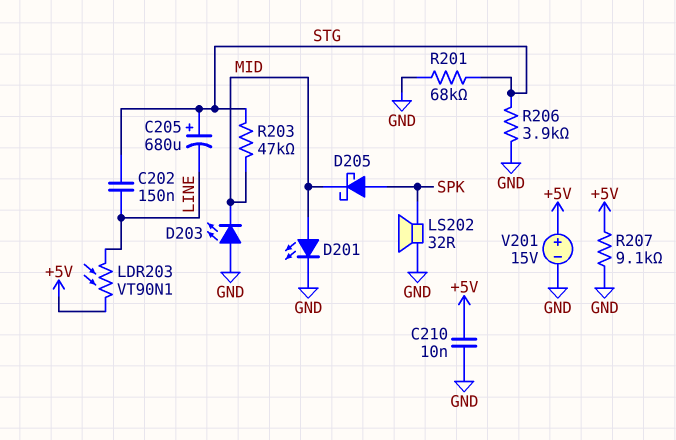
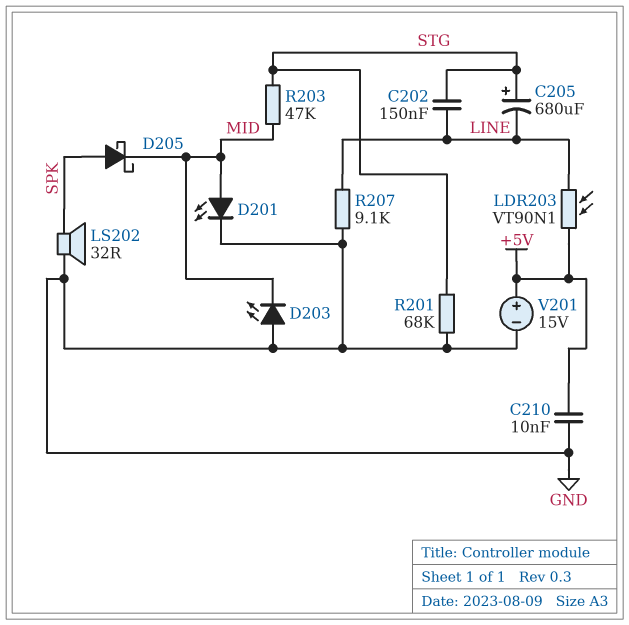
R206: 3.9k (GND, STG) -> none
R207: 9.1k (+5V, GND) -> 9.1k (GND, LINE)

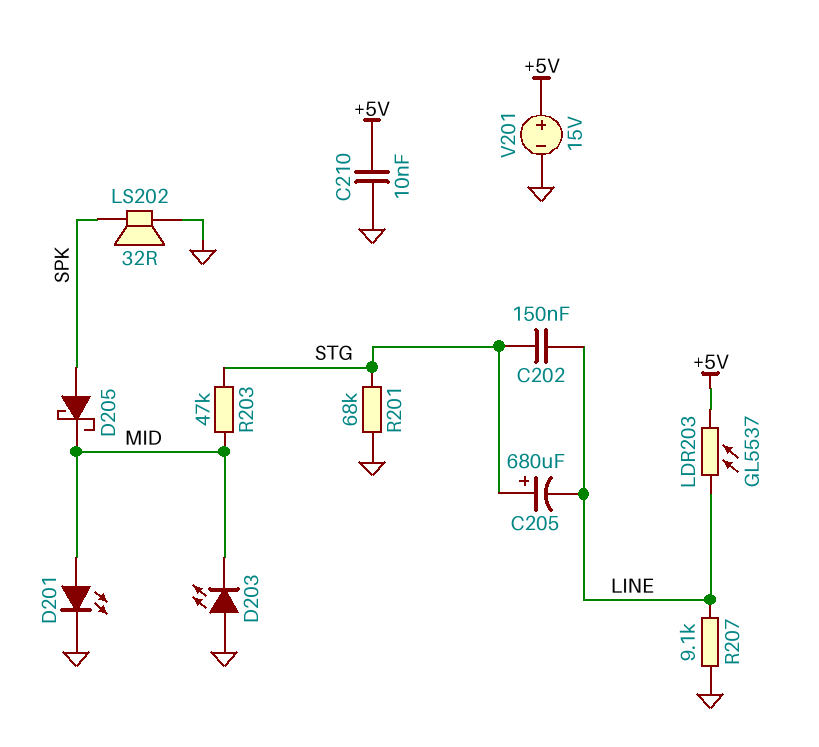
LDR203: VT90N1 (+5V, LINE) -> GL5537 (+5V, LINE)

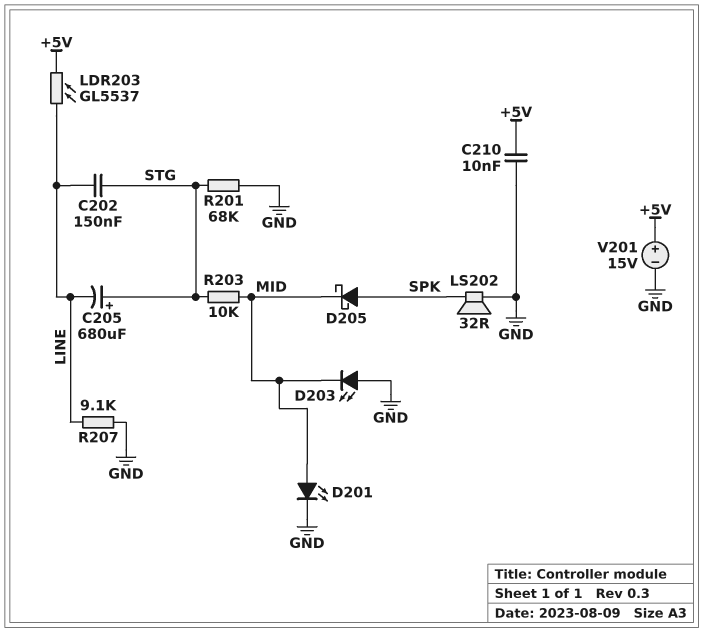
R203: 47k (MID, STG) -> 10k (MID, STG)

